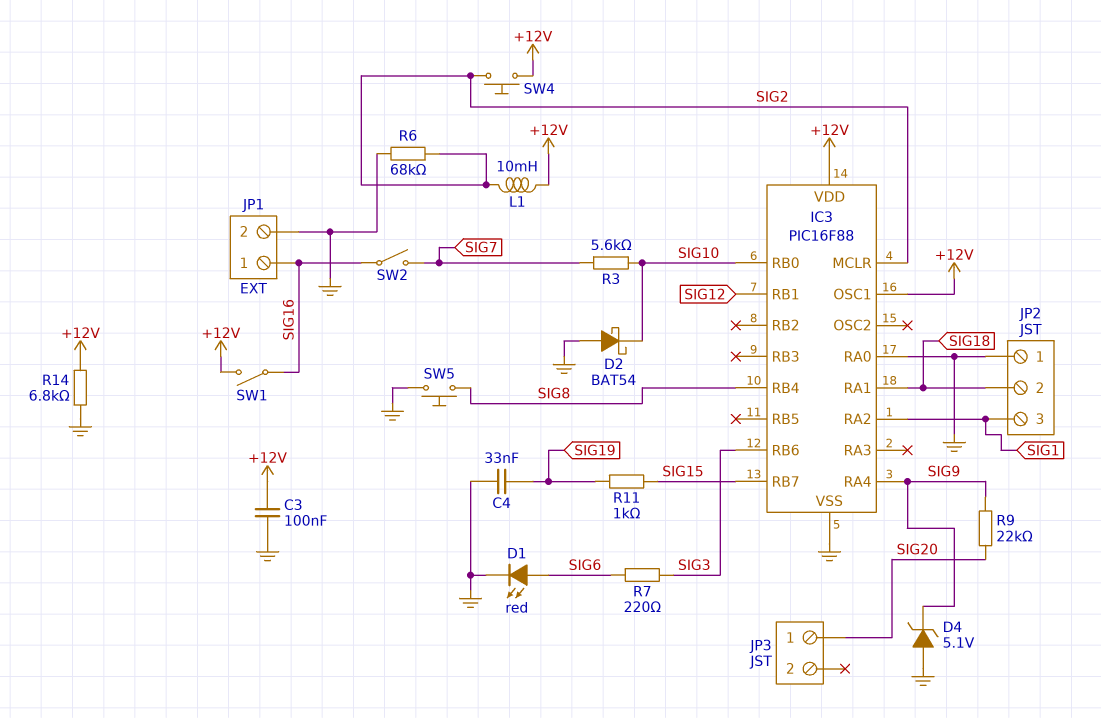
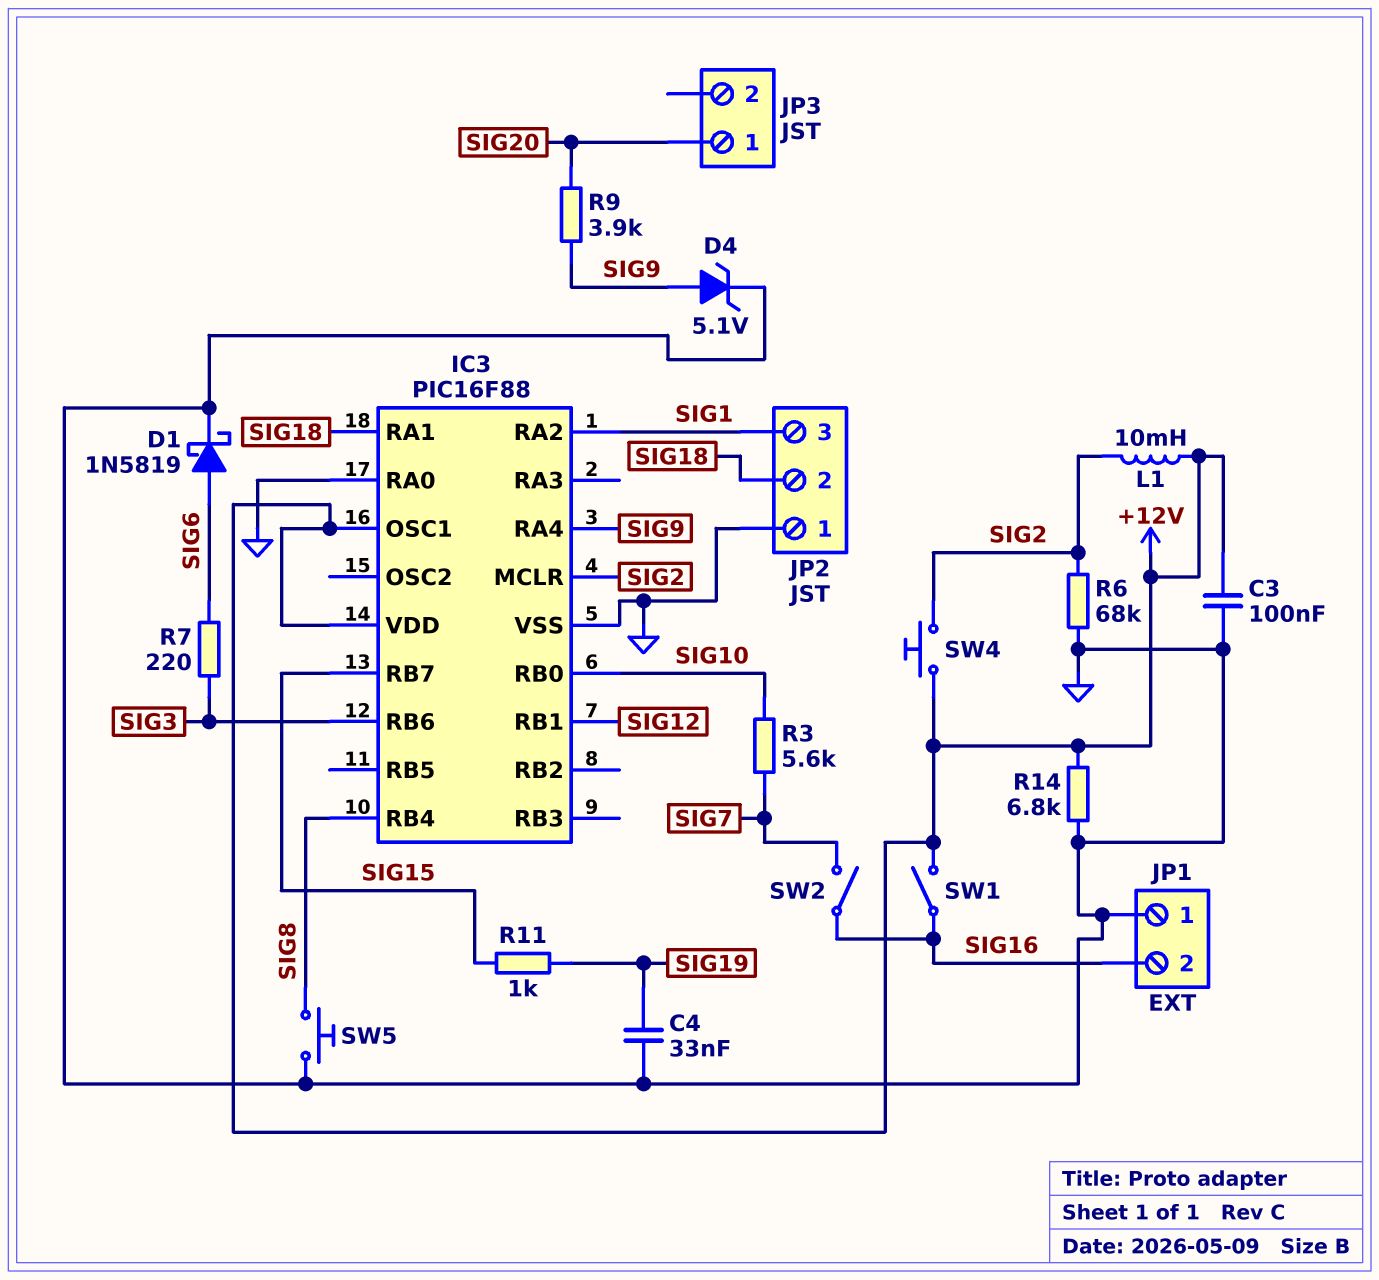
D1: LED red (A SIG6, K GND) -> schottky 1N5819 (A SIG6, K GND)
D2: schottky BAT54 (A GND, K SIG10) -> none
D4: zener 5.1V (A GND, K SIG9) -> zener 5.1V (A SIG9, K GND)
JP1 pin 1: SIG16 -> GND
JP1 pin 2: GND -> SIG16
R9: 22k (SIG9, SIG20) -> 3.9k (SIG9, SIG20)

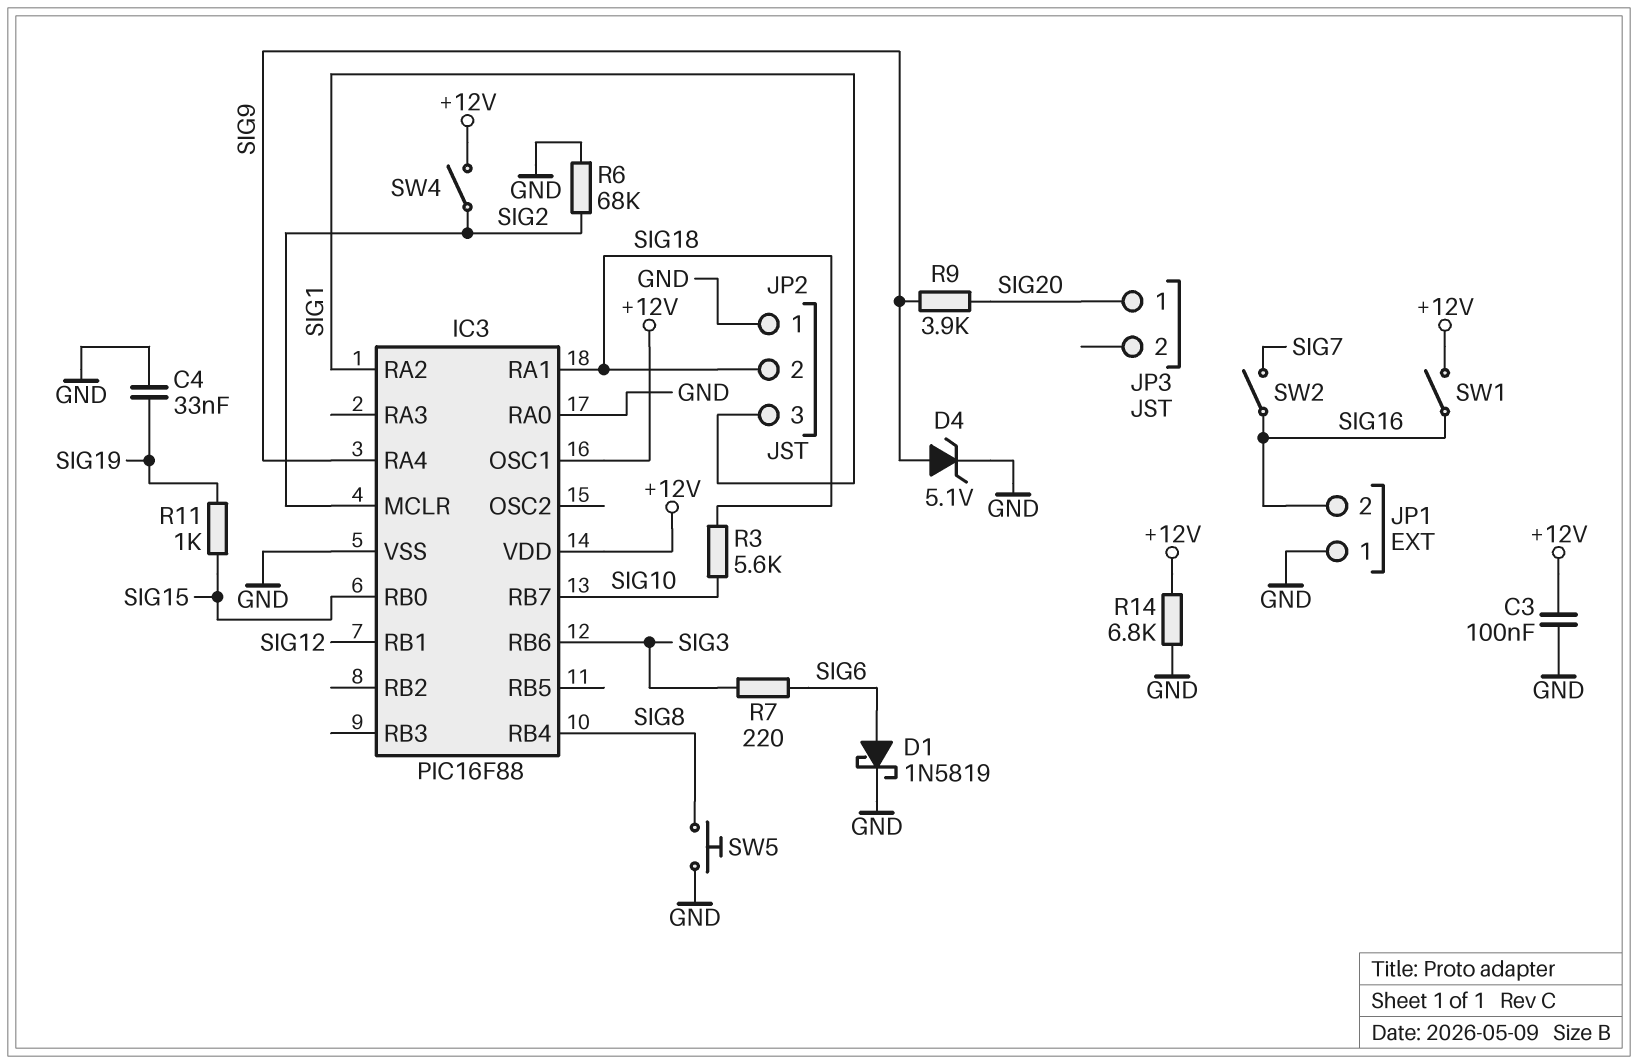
IC3 pin RB0: SIG10 -> SIG15
IC3 pin RB7: SIG15 -> SIG10
L1: 10mH (+12V, SIG2) -> none
R3: 5.6k (SIG7, SIG10) -> 5.6k (SIG10, SIG18)
SW4: button (+12V, SIG2) -> switch (+12V, SIG2)

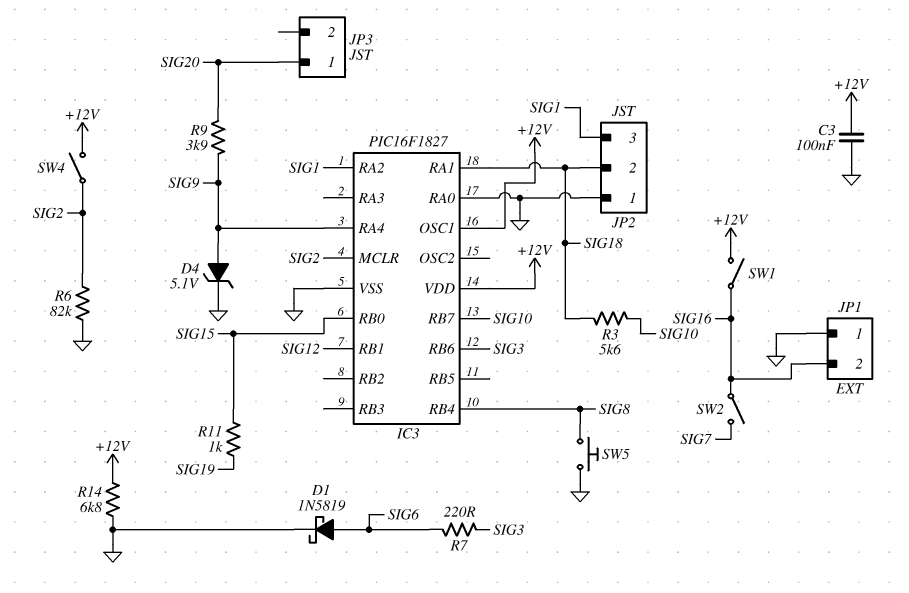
C4: 33nF (GND, SIG19) -> none
IC3: PIC16F88 -> PIC16F1827
R6: 68k (GND, SIG2) -> 82k (GND, SIG2)

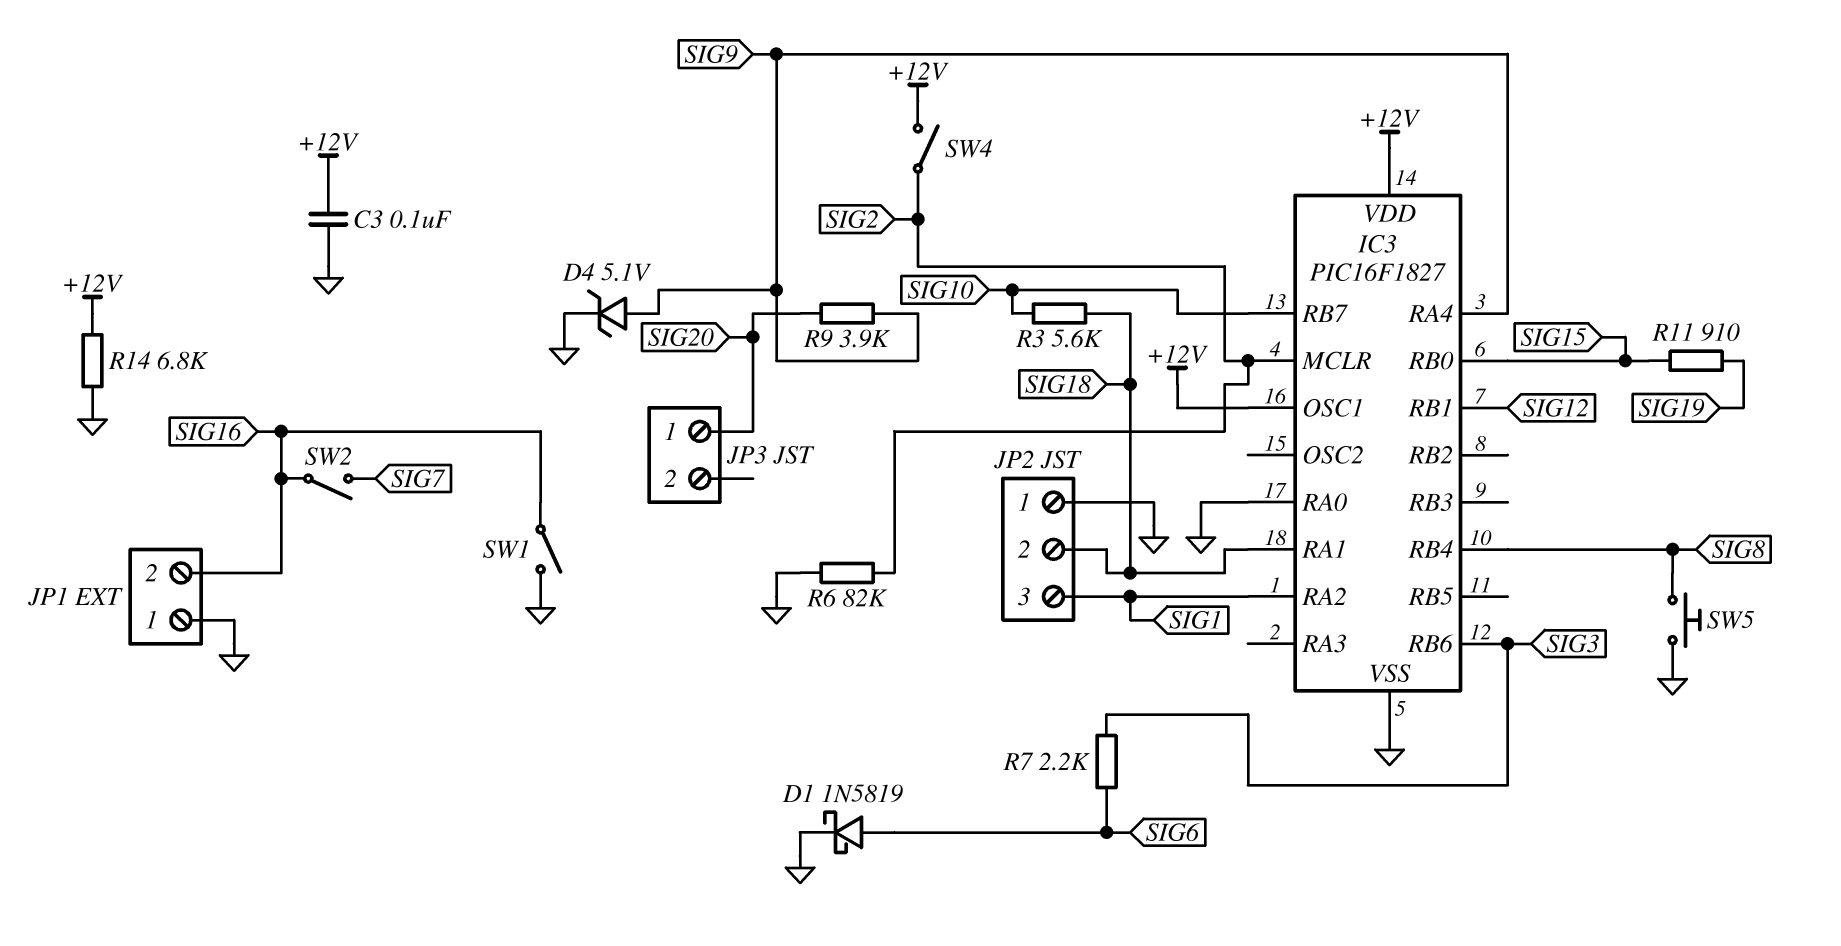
R7: 220 (SIG3, SIG6) -> 2.2k (SIG3, SIG6)
R11: 1k (SIG15, SIG19) -> 910 (SIG15, SIG19)
SW1: switch (+12V, SIG16) -> switch (GND, SIG16)

